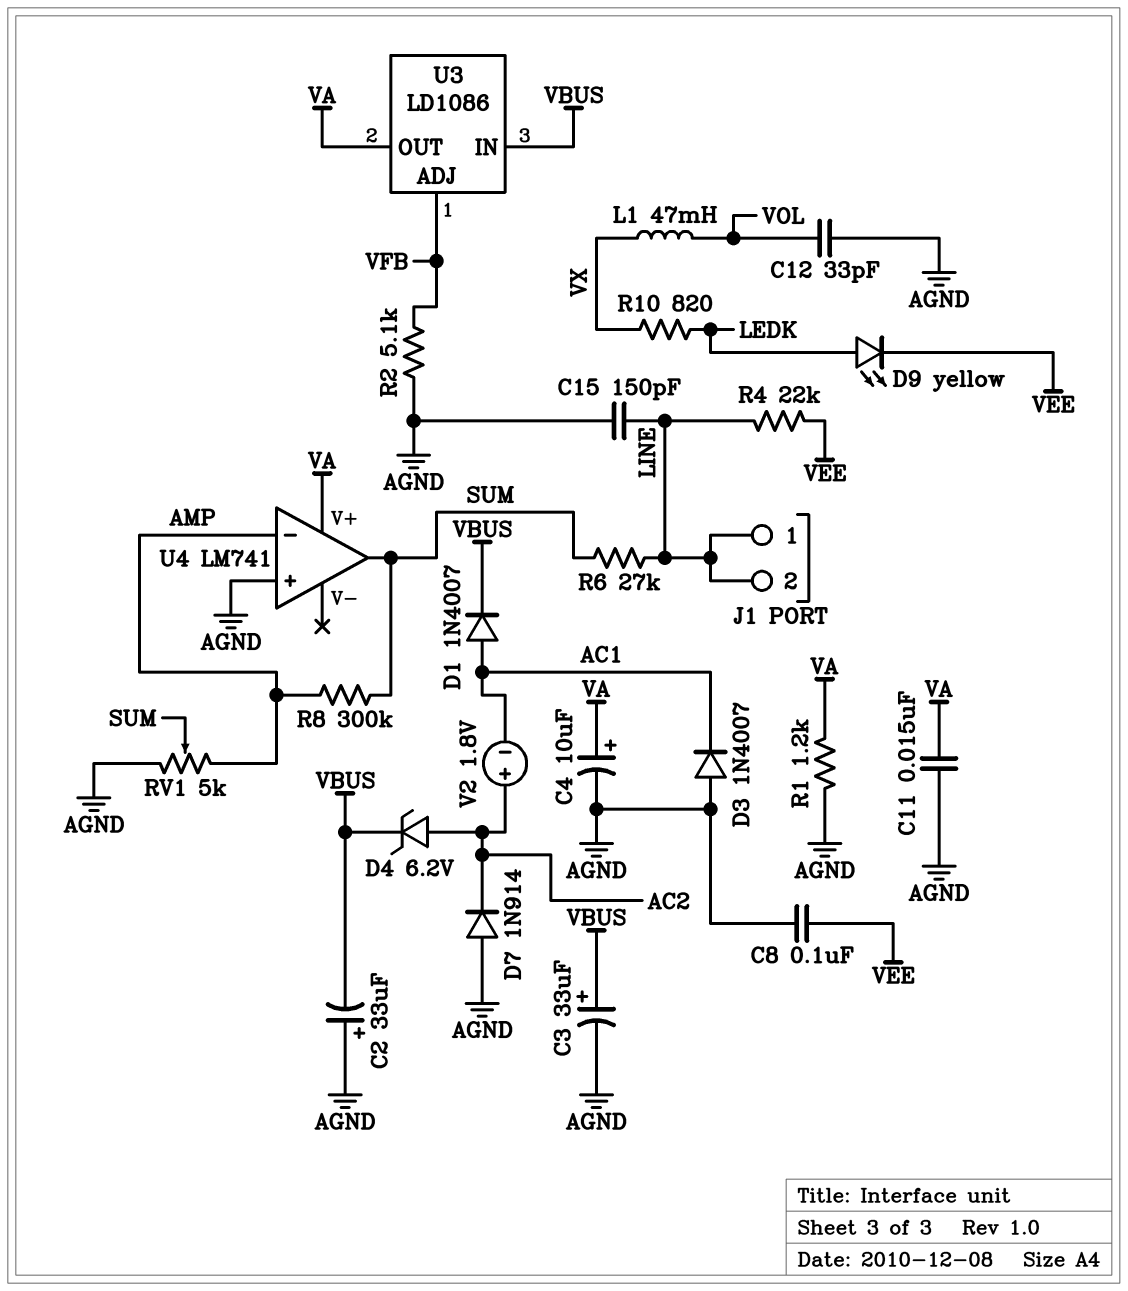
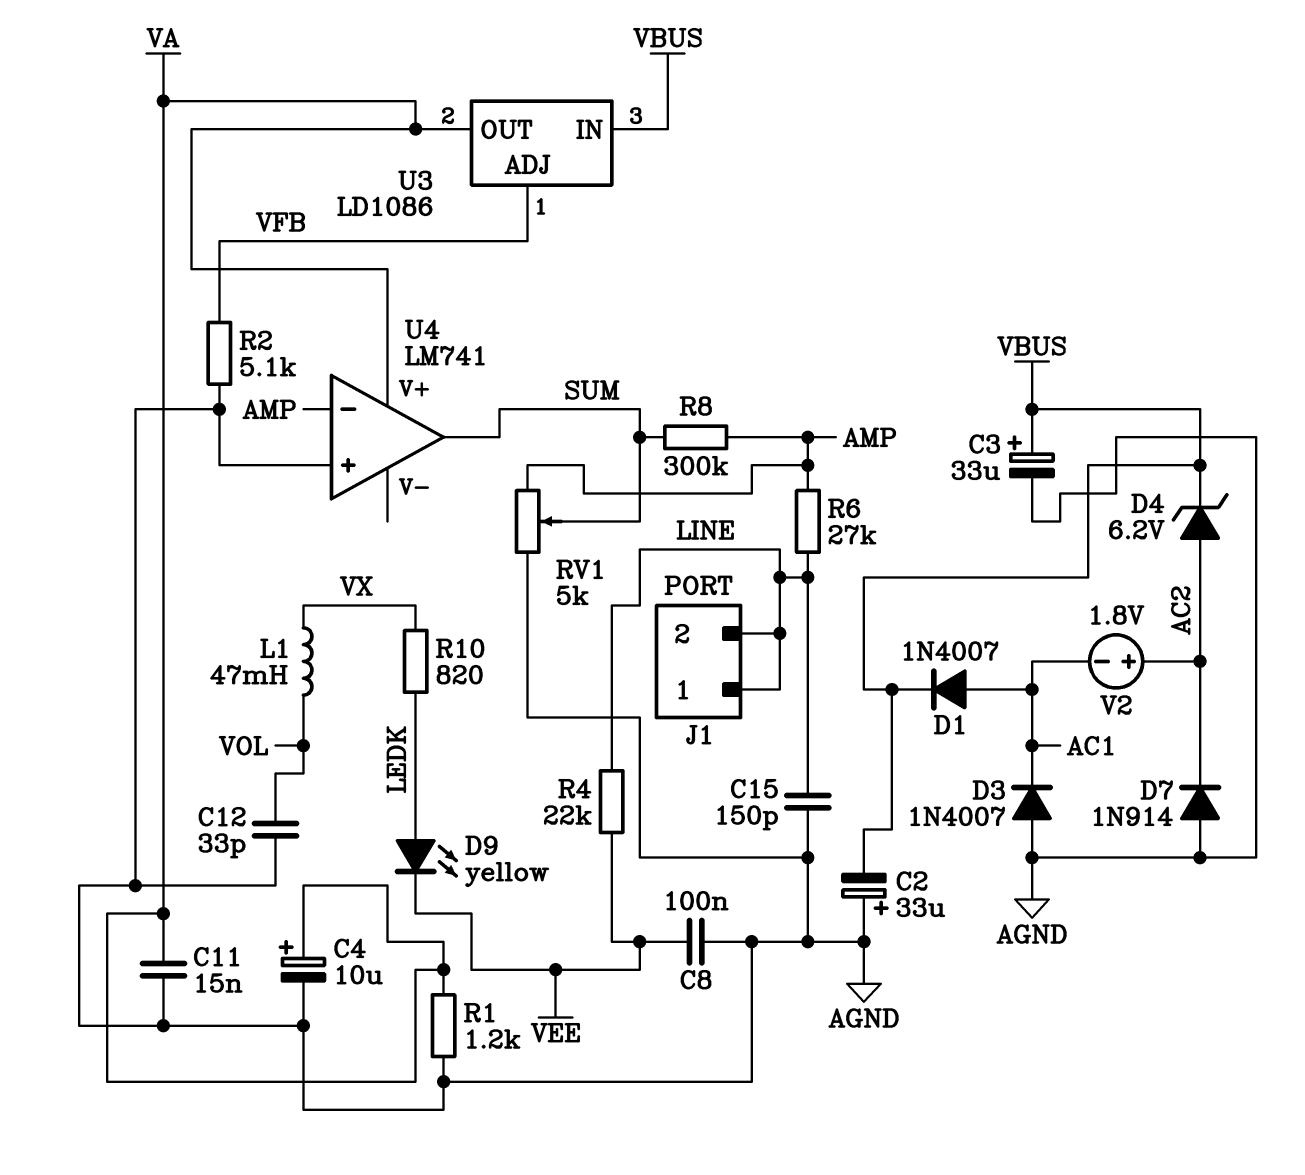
R6: 27k (LINE, SUM) -> 27k (AMP, LINE)

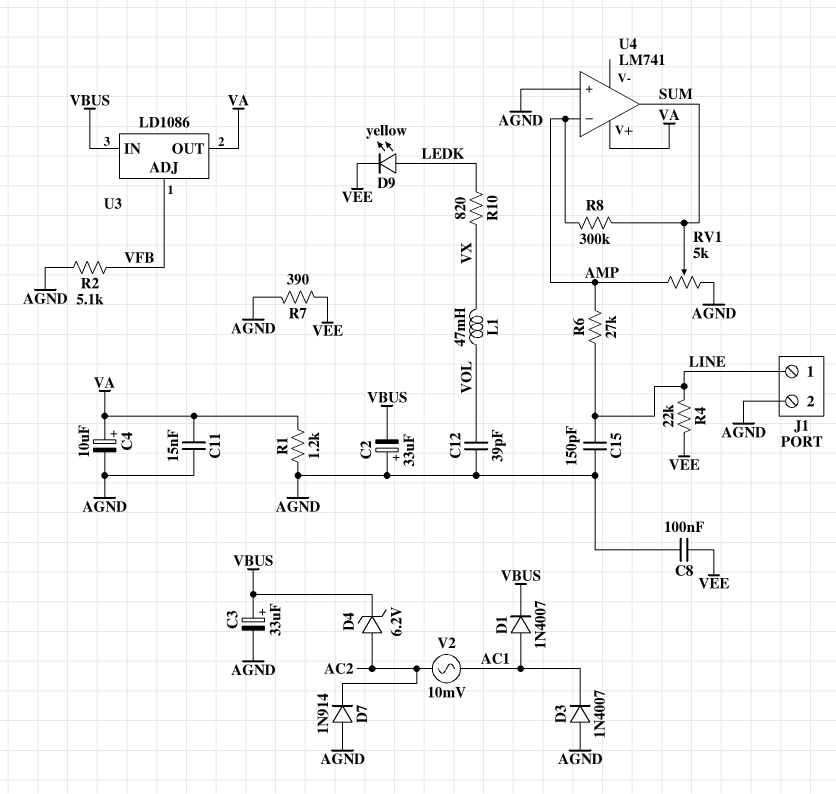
C12: 33pF (AGND, VOL) -> 39pF (AGND, VOL)
J1 pin 2: LINE -> AGND
R7: none -> 390 (AGND, VEE)
V2: 1.8V (plus AC2, minus AC1) -> AC 10mV (AC1, AC2)

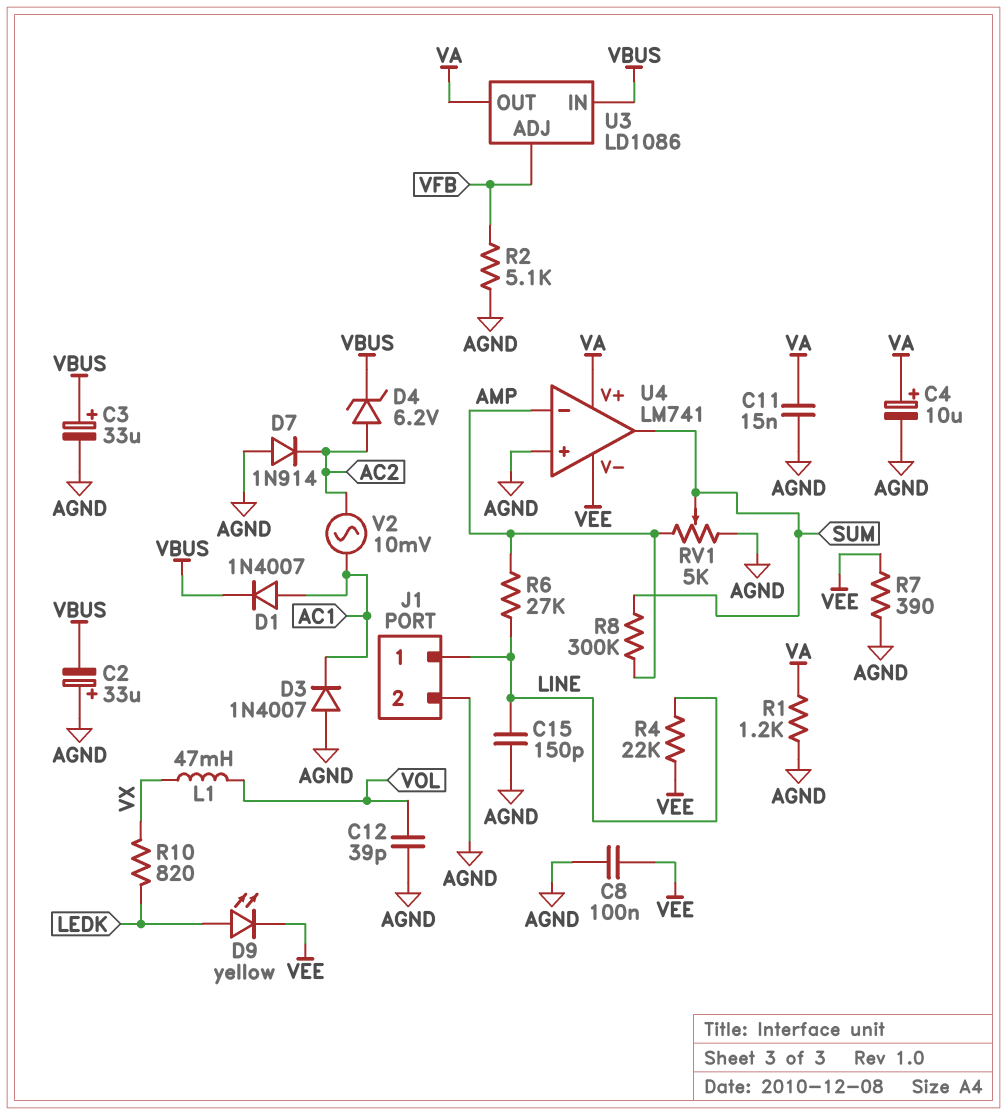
U4 pin V-: none -> VEE

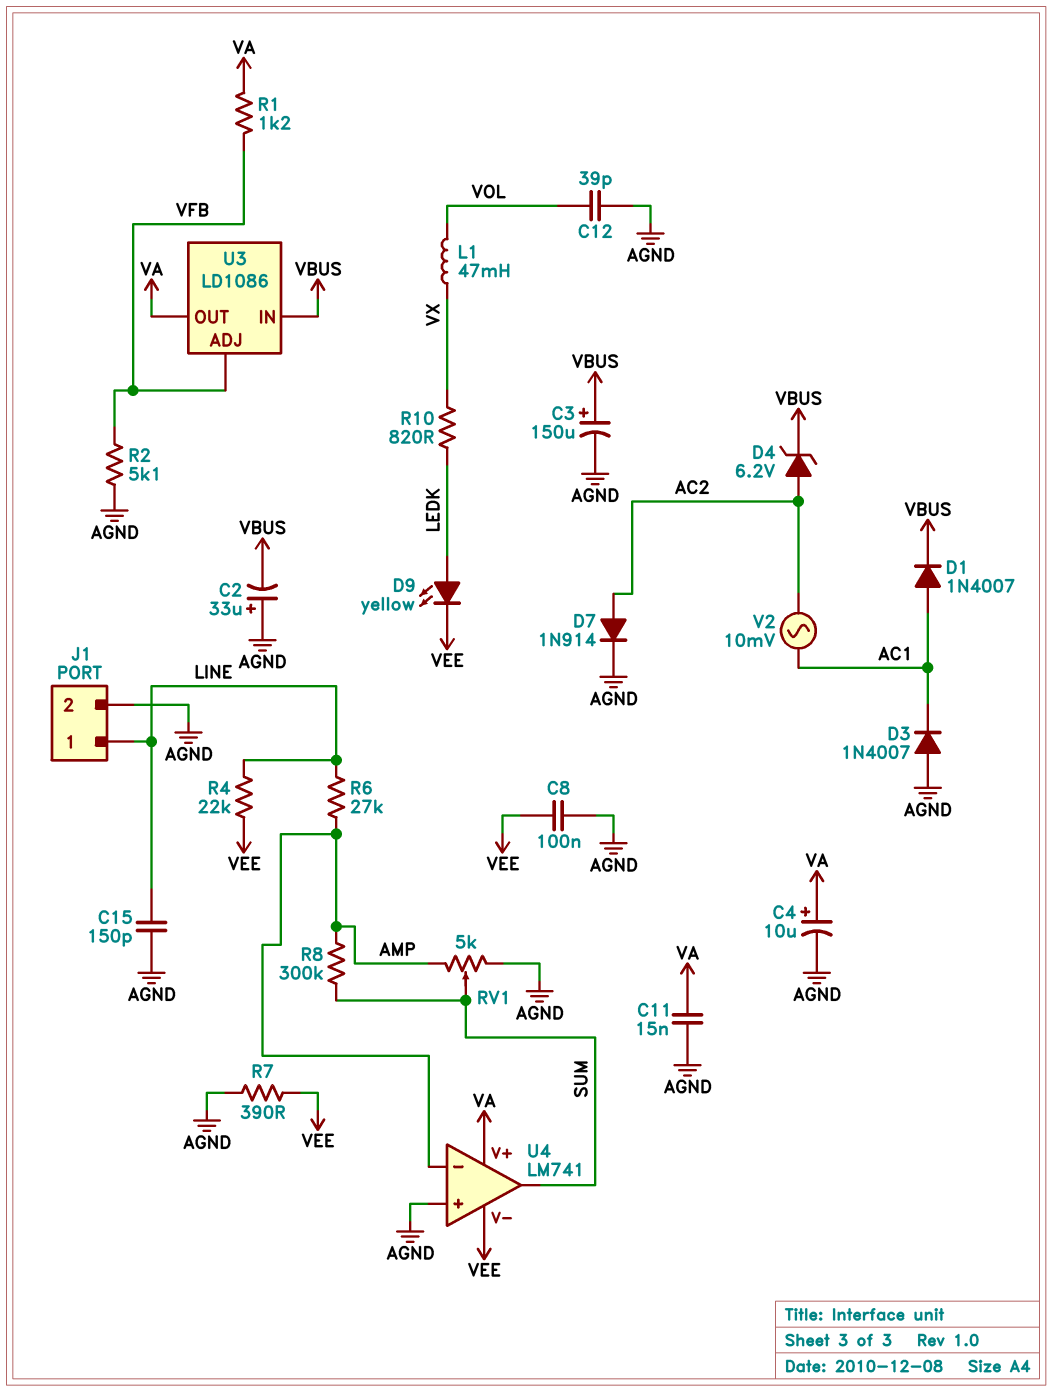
C3: 33uF (plus VBUS, minus AGND) -> 150uF (plus VBUS, minus AGND)
D7: diode 1N914 (A AGND, K AC2) -> diode 1N914 (A AC2, K AGND)
R1: 1.2k (AGND, VA) -> 1.2k (VA, VFB)

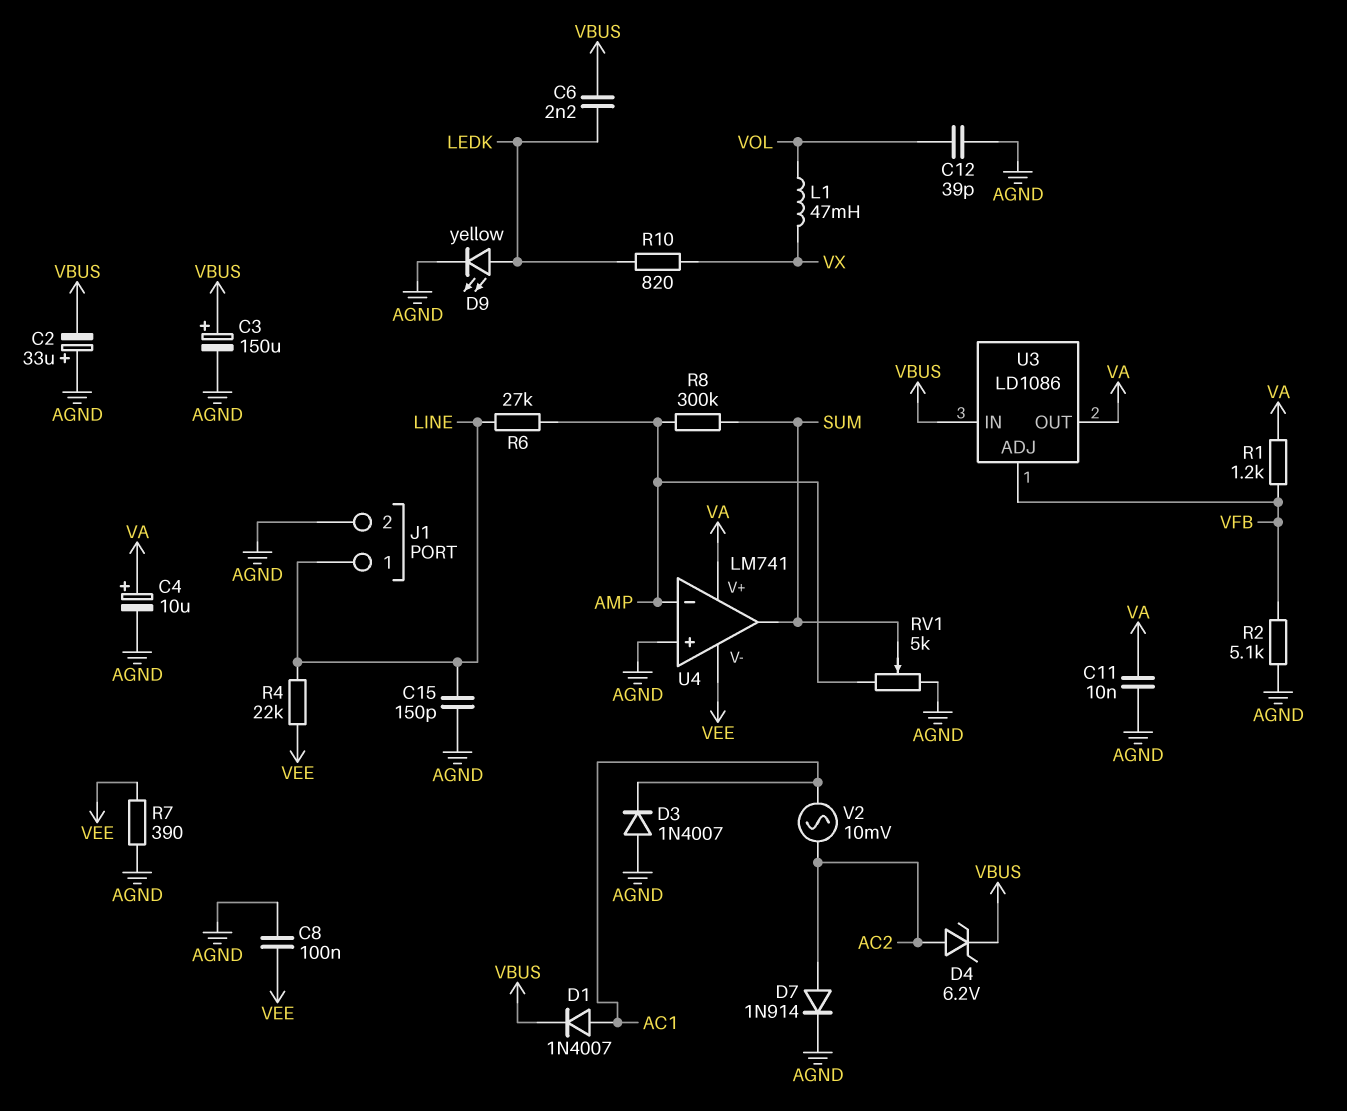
C6: none -> 2.2nF (LEDK, VBUS)
C11: 15nF (AGND, VA) -> 10nF (AGND, VA)
D9: LED yellow (A LEDK, K VEE) -> LED yellow (A LEDK, K AGND)

